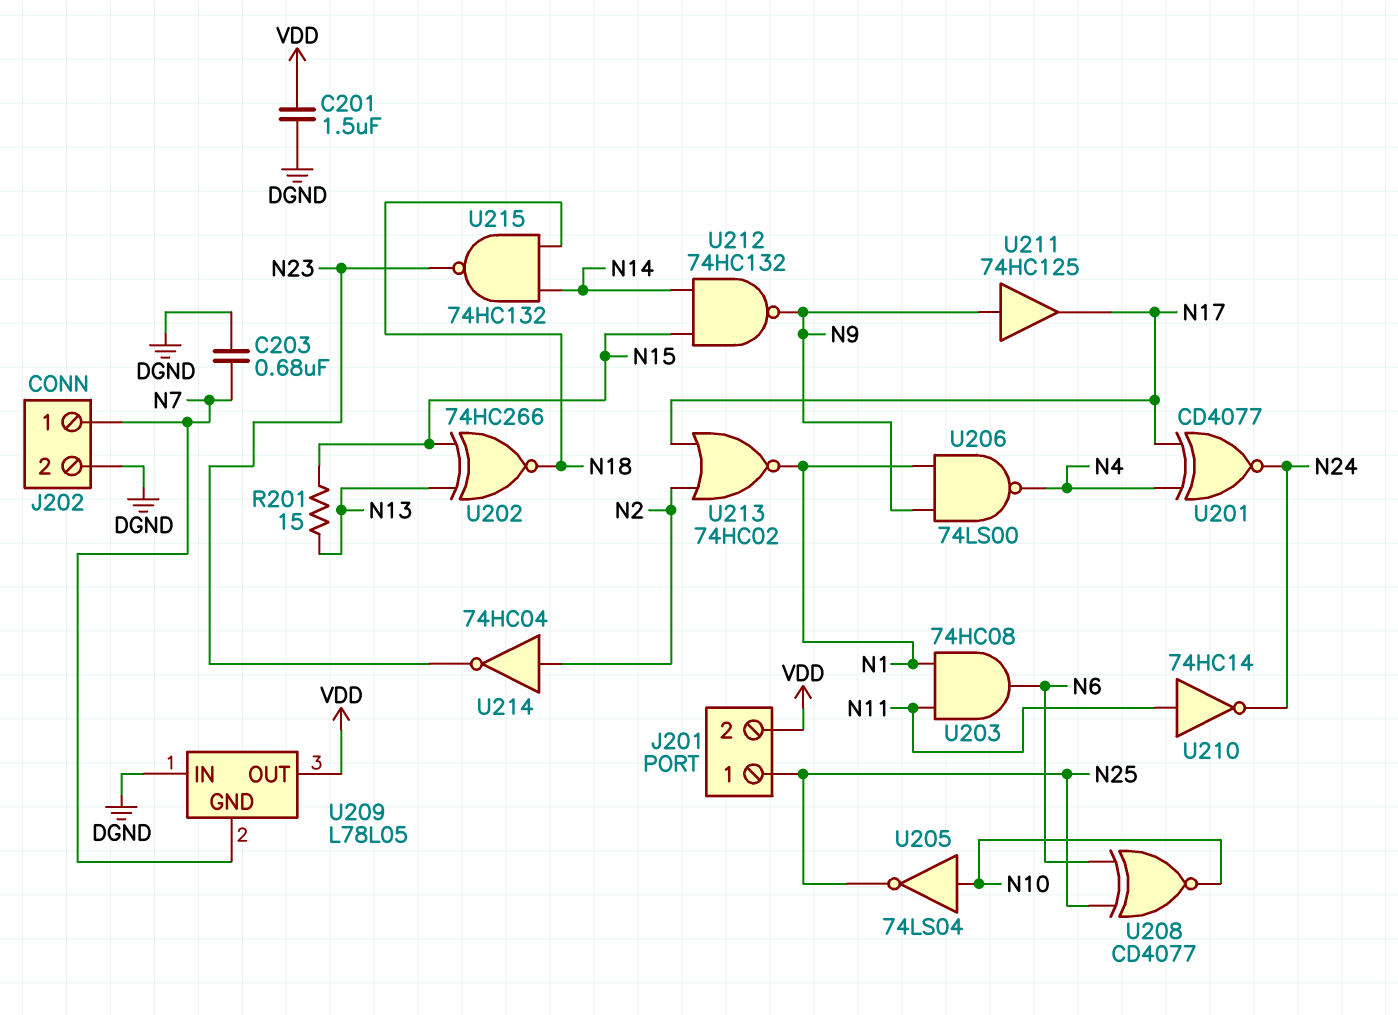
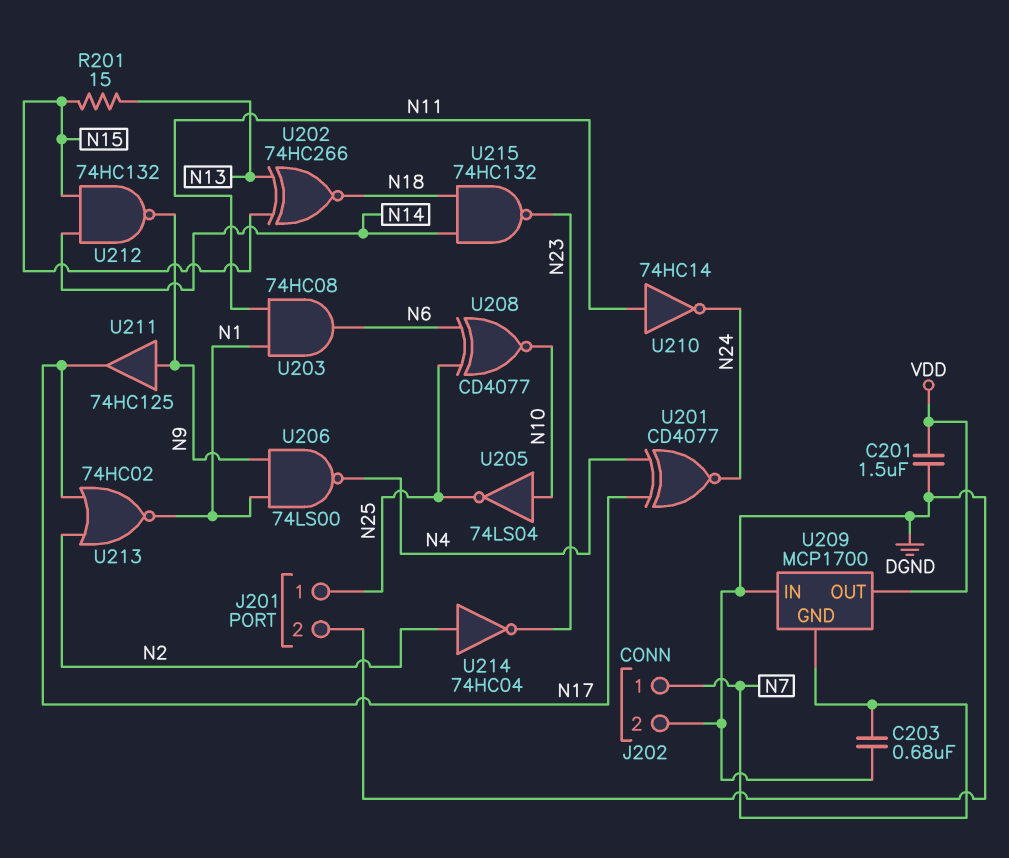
J201 pin 2: VDD -> DGND
U209: L78L05 -> MCP1700

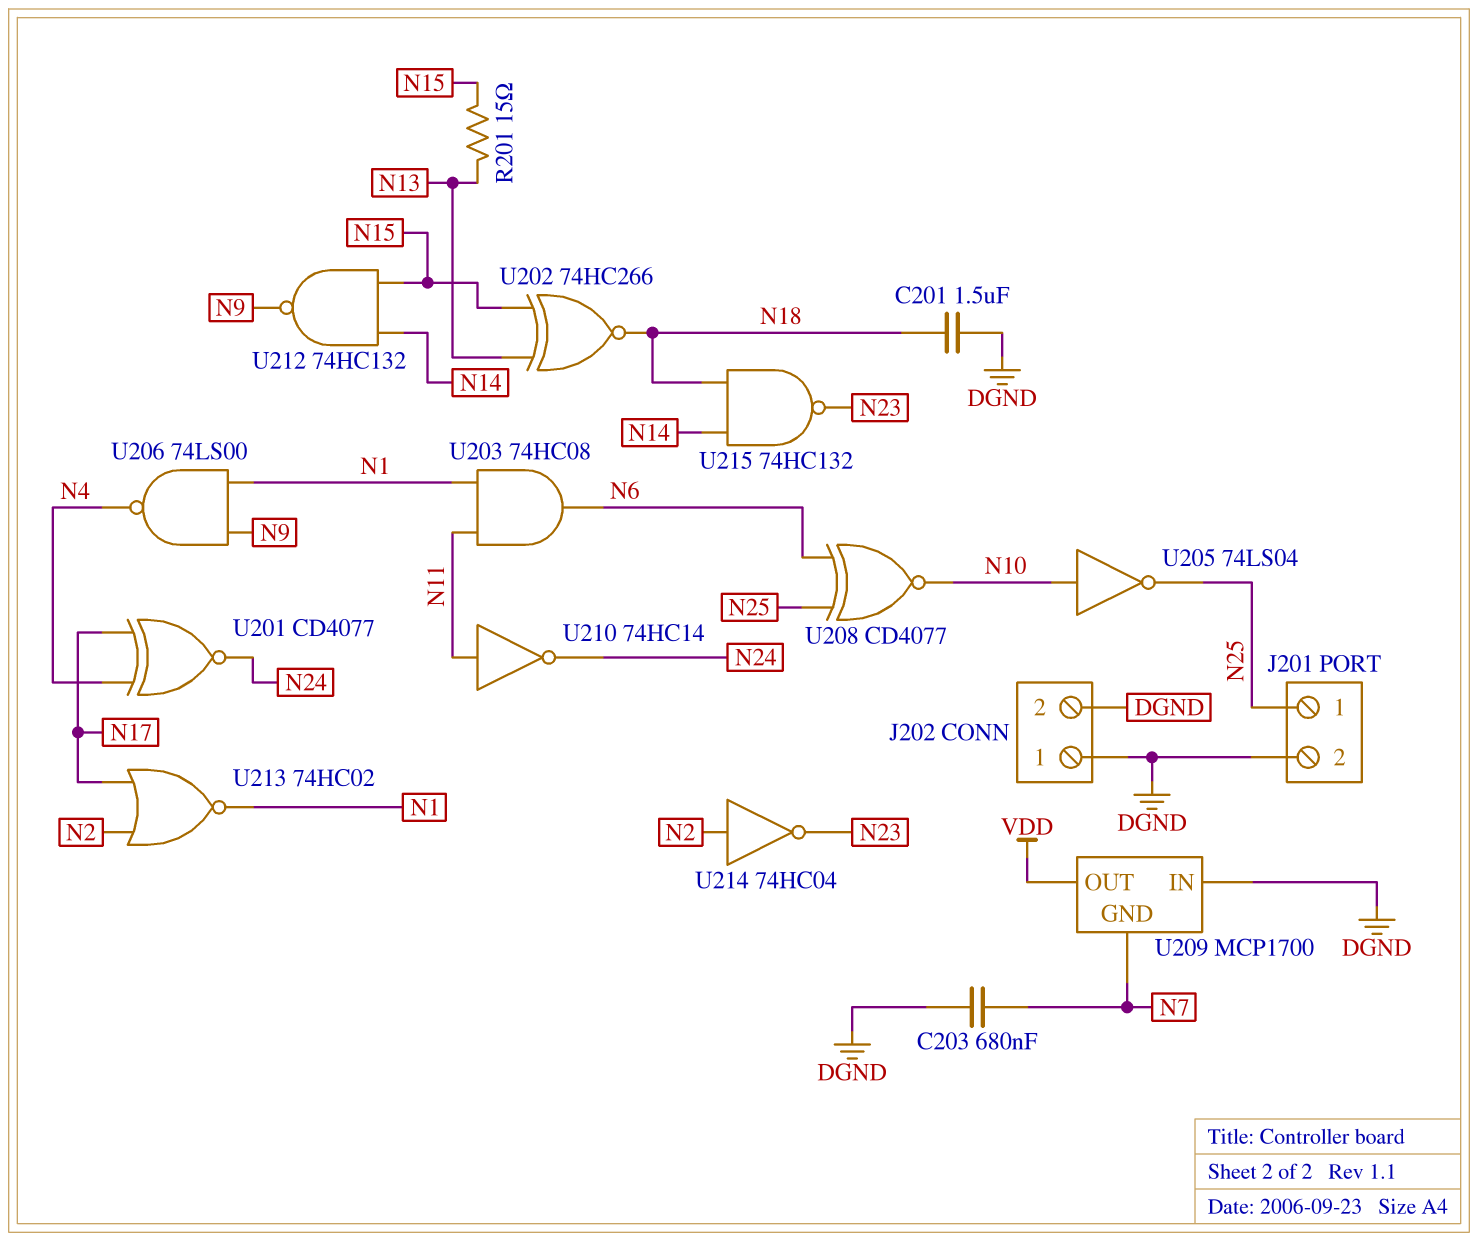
C201: 1.5uF (DGND, VDD) -> 1.5uF (DGND, N18)
J202 pin 1: N7 -> DGND
U211: buffer 74HC125 (in N9, out N17) -> none

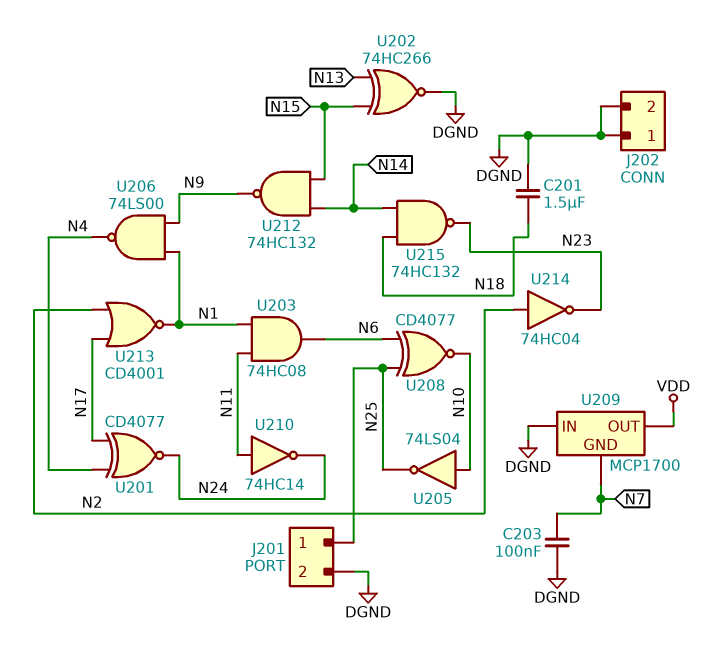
C203: 680nF (DGND, N7) -> 100nF (DGND, N7)
R201: 15 (N13, N15) -> none
U202: XNOR 74HC266 (in N13, in N15, out N18) -> XNOR 74HC266 (in N13, in N15, out DGND)
U213: NOR 74HC02 (in N2, in N17, out N1) -> NOR CD4001 (in N2, in N17, out N1)

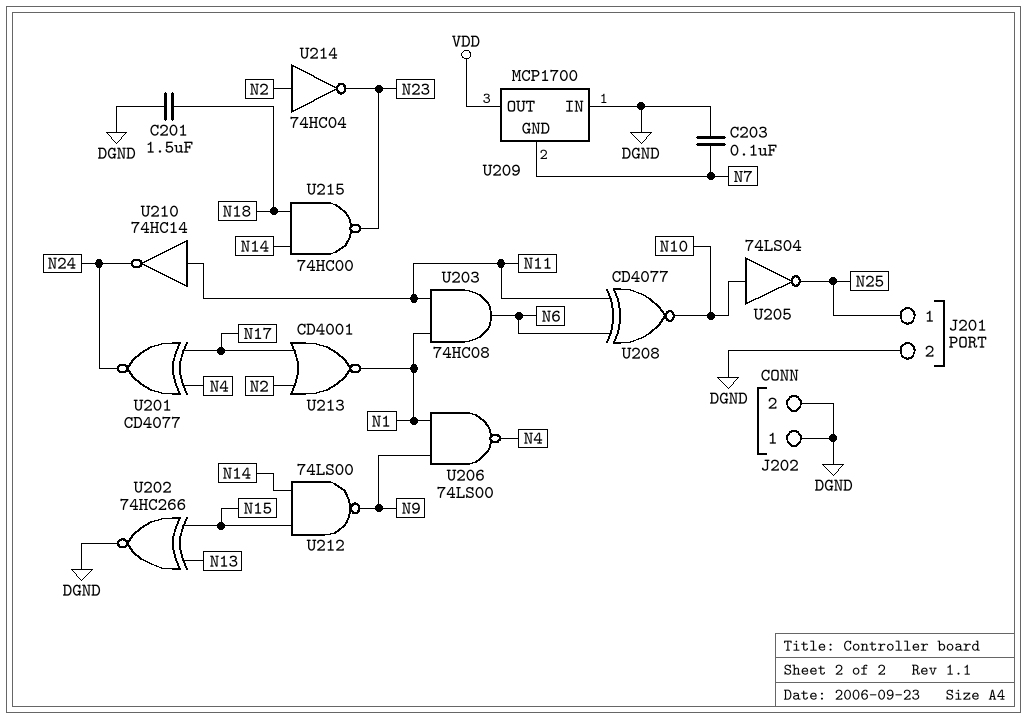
U208: XNOR CD4077 (in N6, in N25, out N10) -> XNOR CD4077 (in N6, in N11, out N10)
U212: NAND 74HC132 (in N14, in N15, out N9) -> NAND 74LS00 (in N14, in N15, out N9)
U215: NAND 74HC132 (in N14, in N18, out N23) -> NAND 74HC00 (in N14, in N18, out N23)

